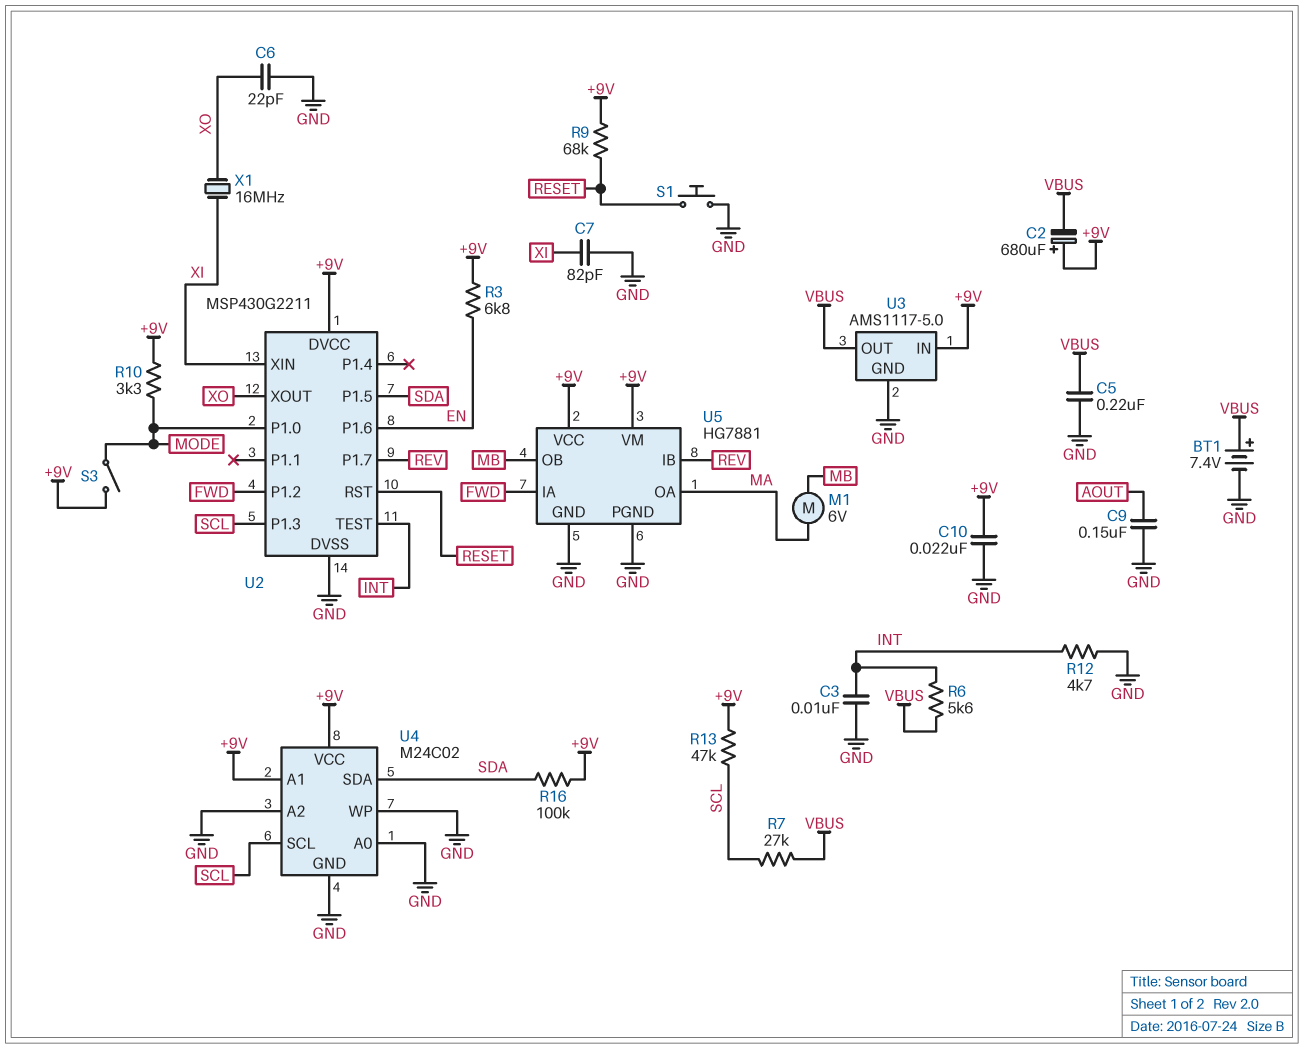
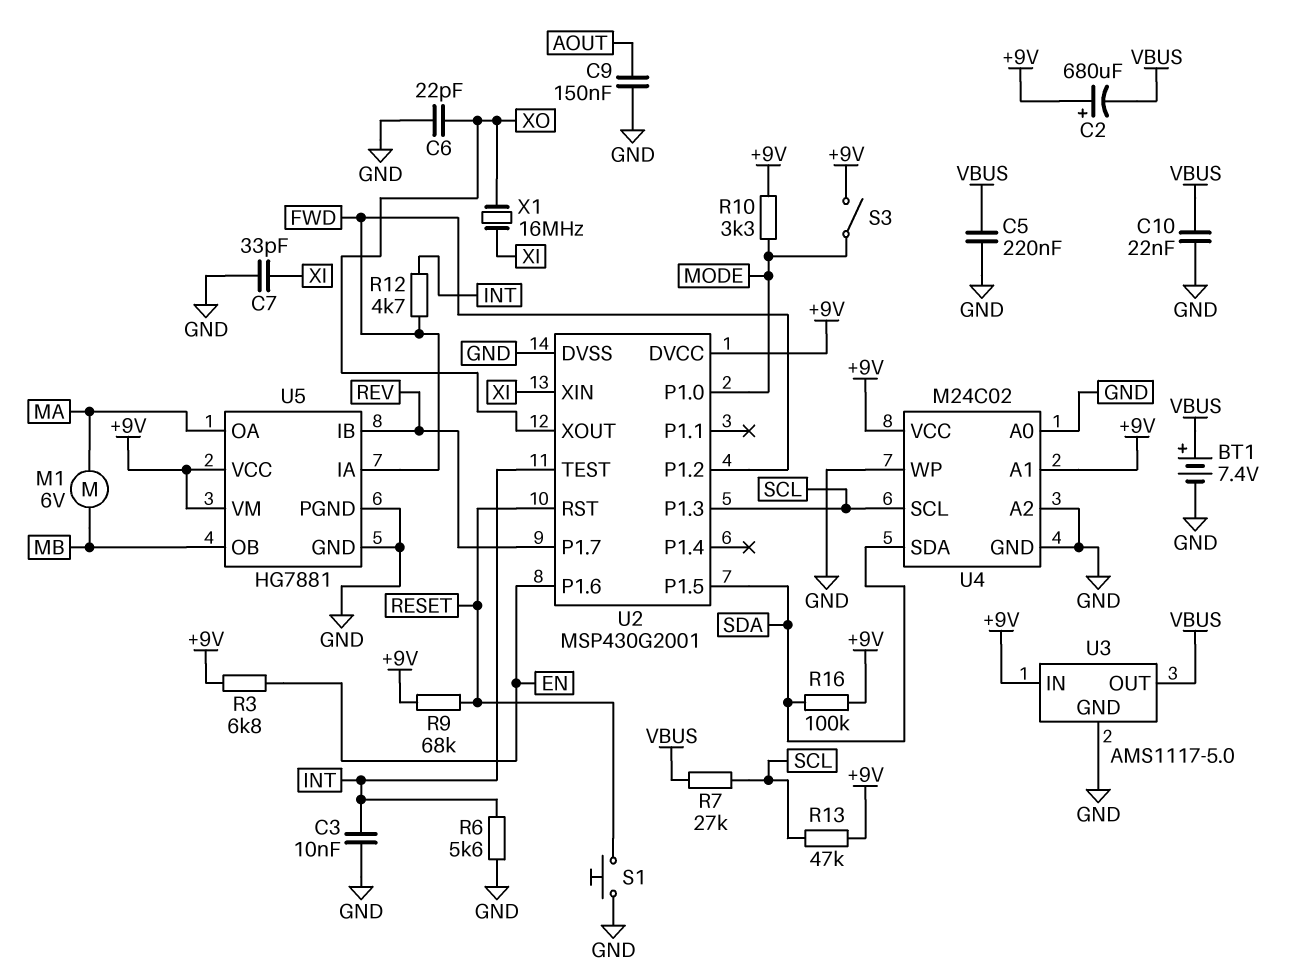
C7: 82pF (GND, XI) -> 33pF (GND, XI)
C10: 22nF (+9V, GND) -> 22nF (GND, VBUS)
R6: 5.6k (INT, VBUS) -> 5.6k (GND, INT)
R12: 4.7k (GND, INT) -> 4.7k (FWD, INT)
U2: MSP430G2211 -> MSP430G2001

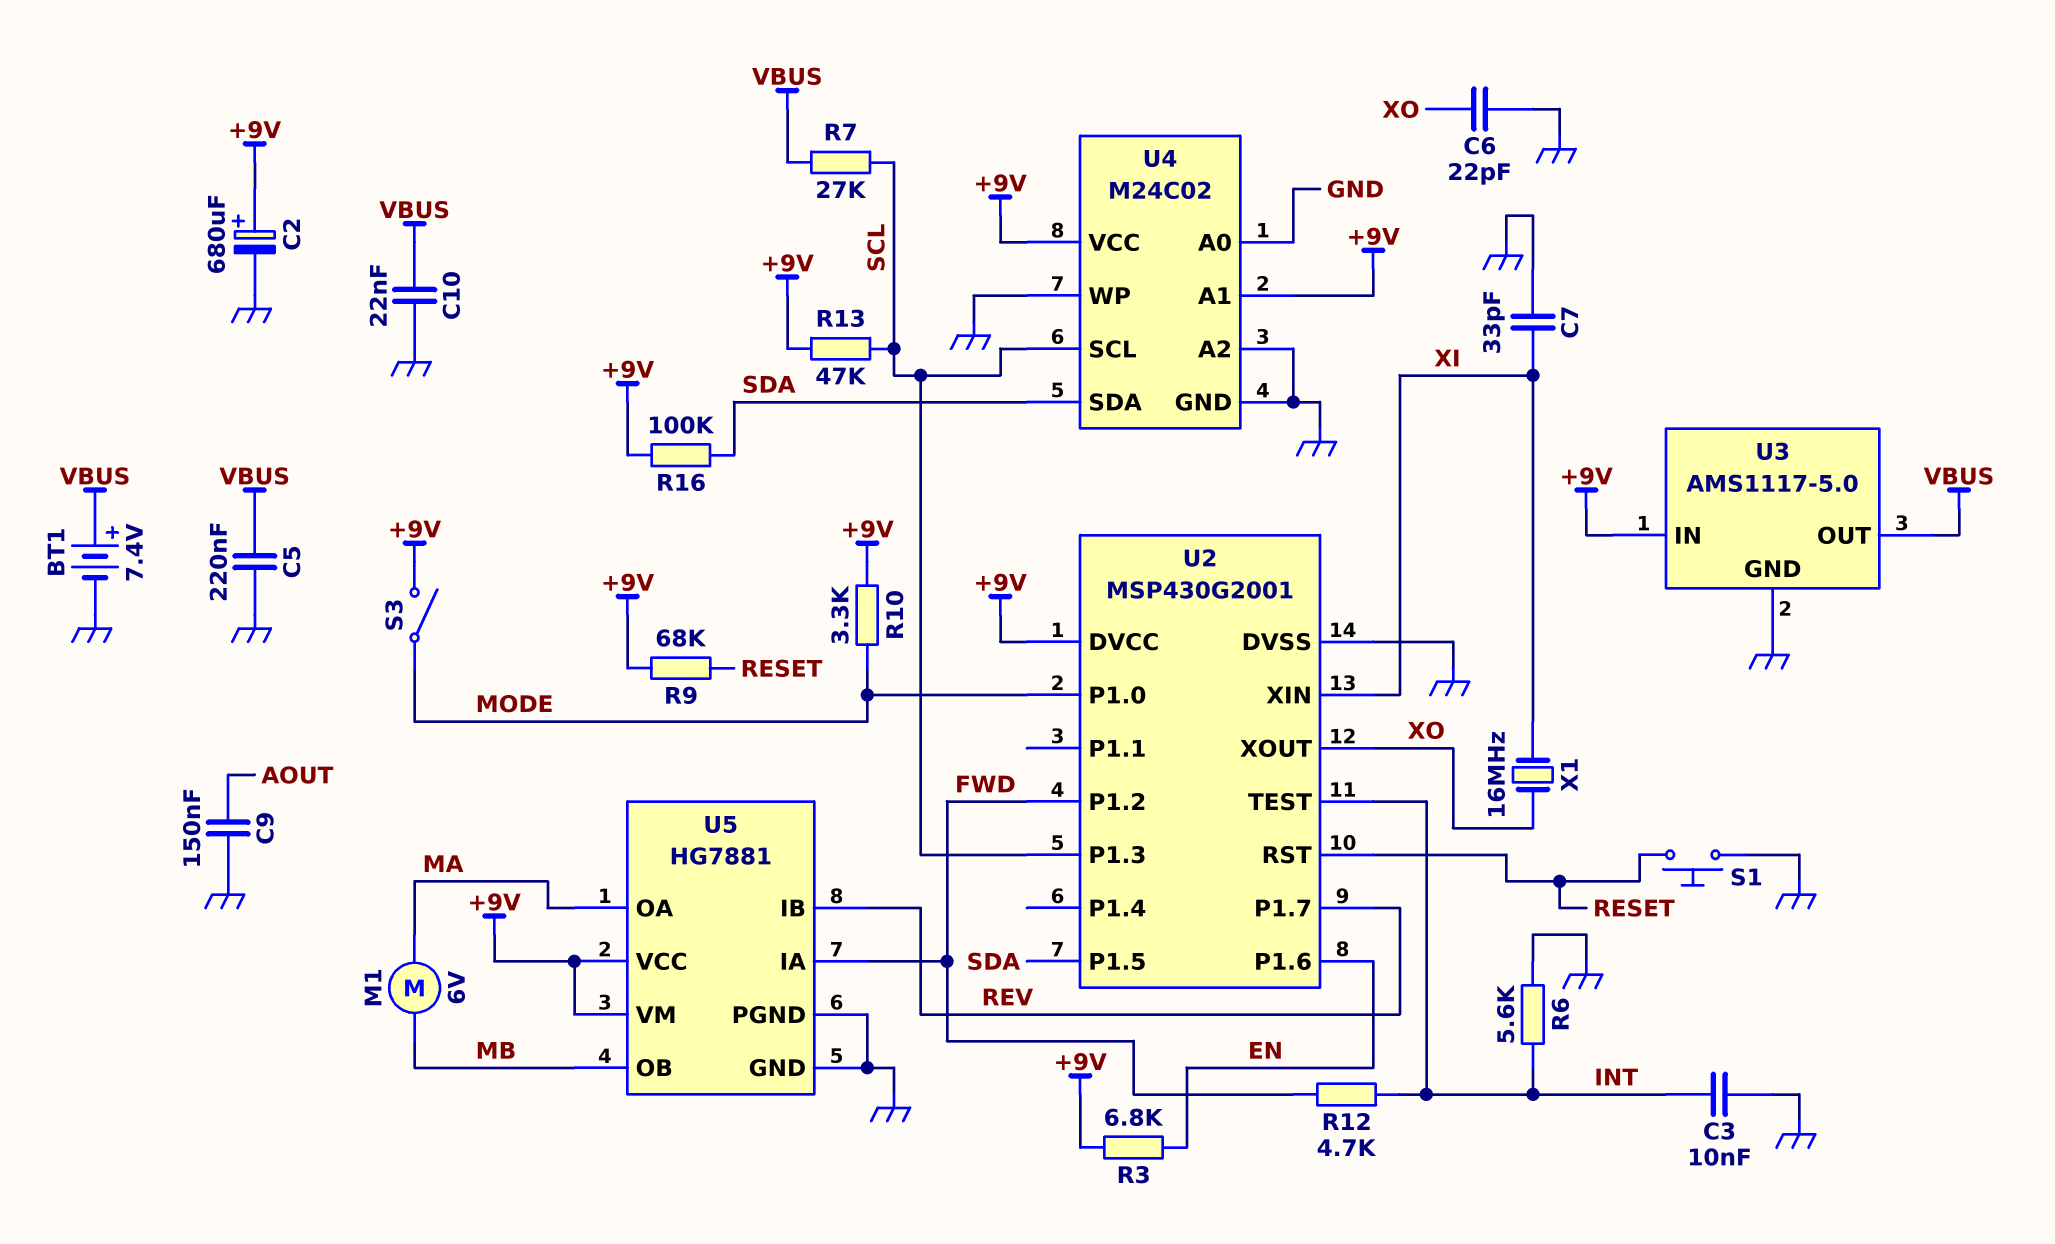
C2: 680uF (plus +9V, minus VBUS) -> 680uF (plus +9V, minus GND)

